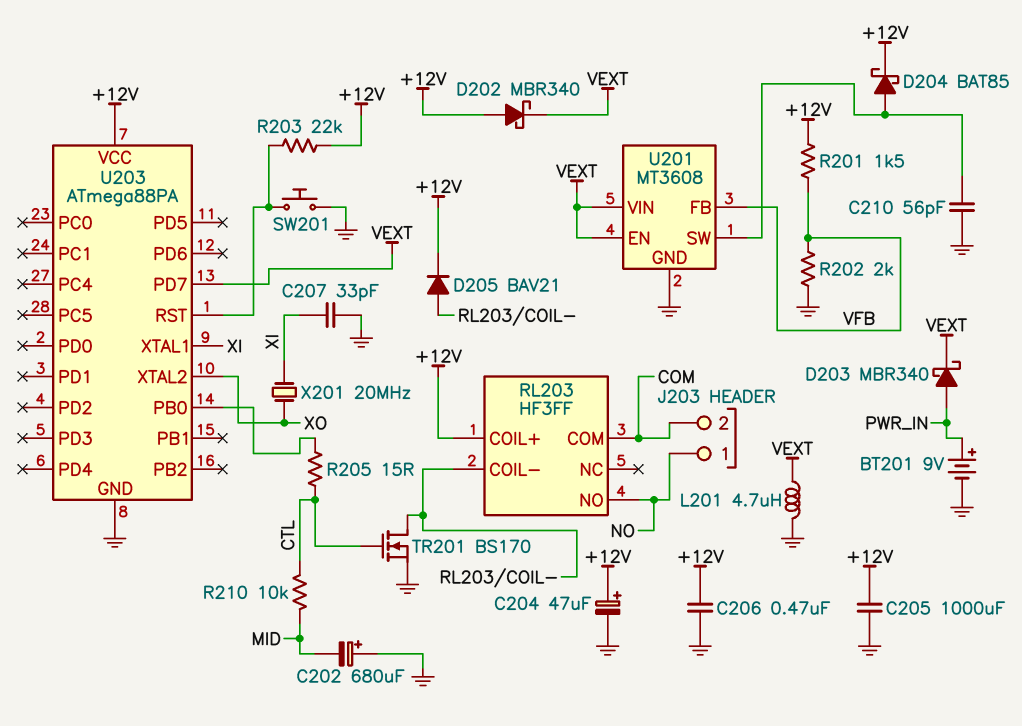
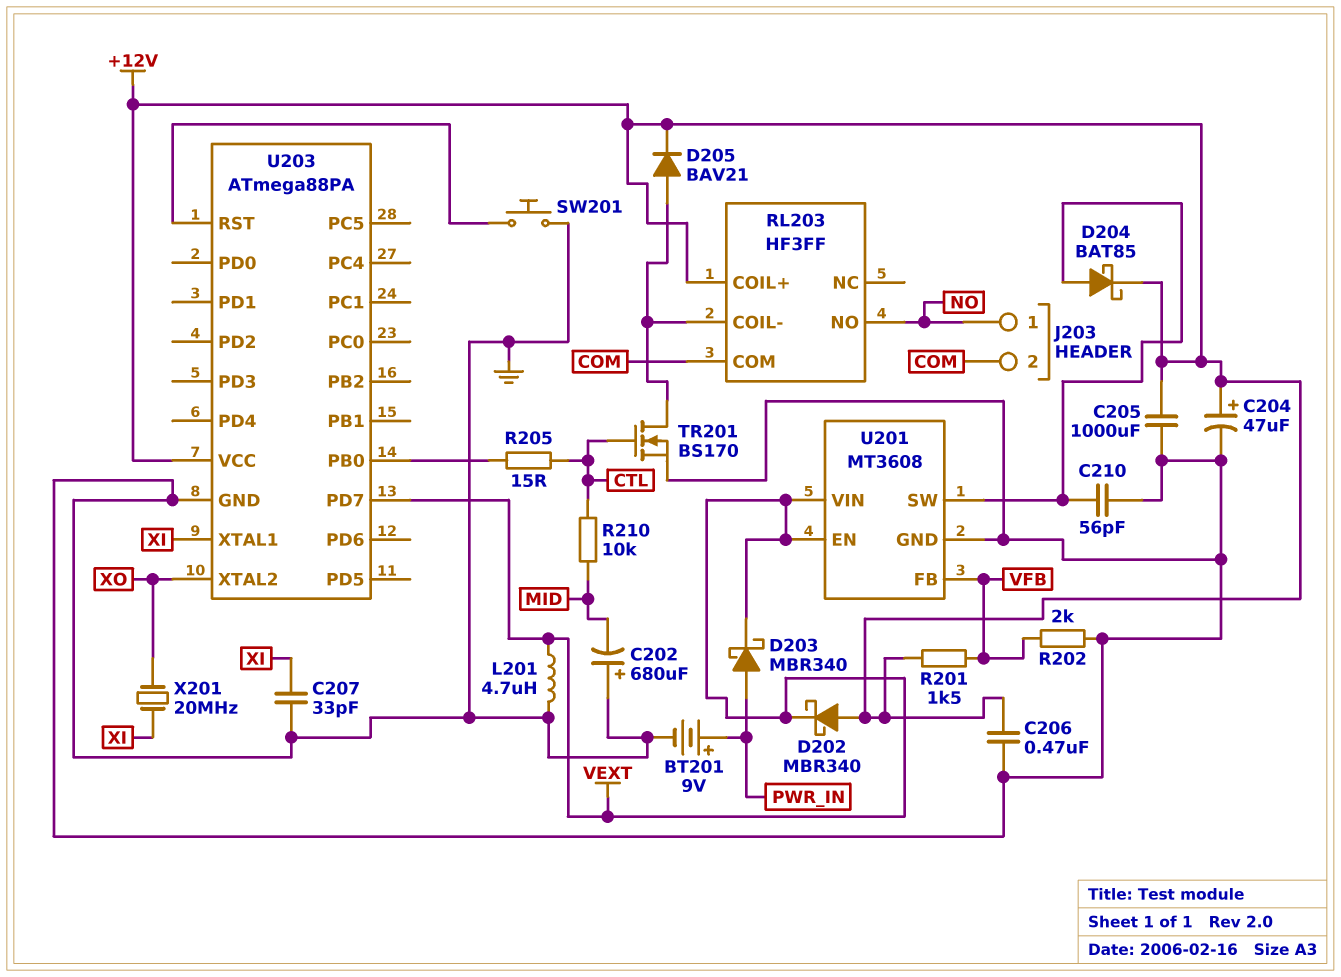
R203: 22k (+12V, U203/RST) -> none

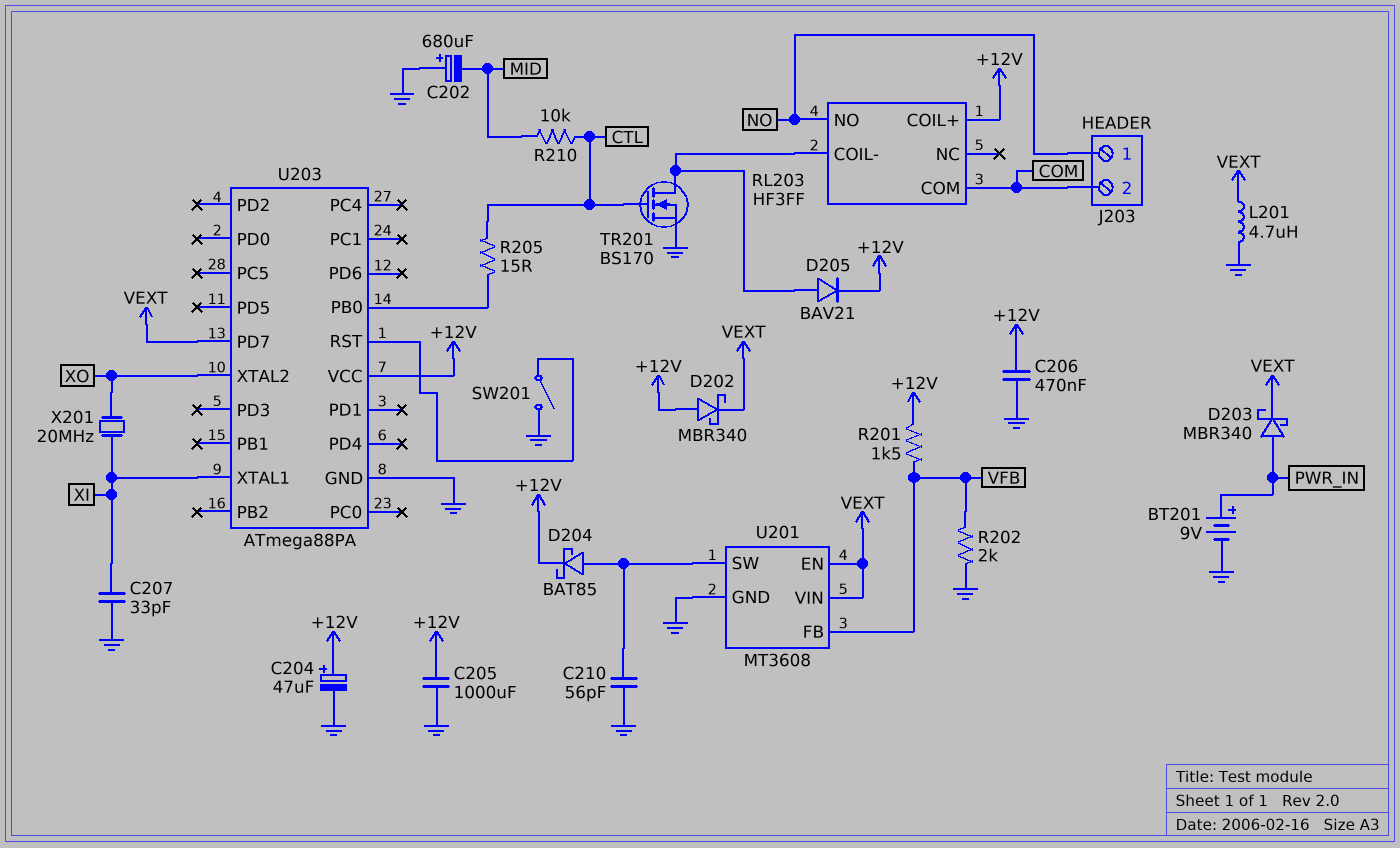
SW201: button (GND, U203/RST) -> switch (GND, U203/RST)

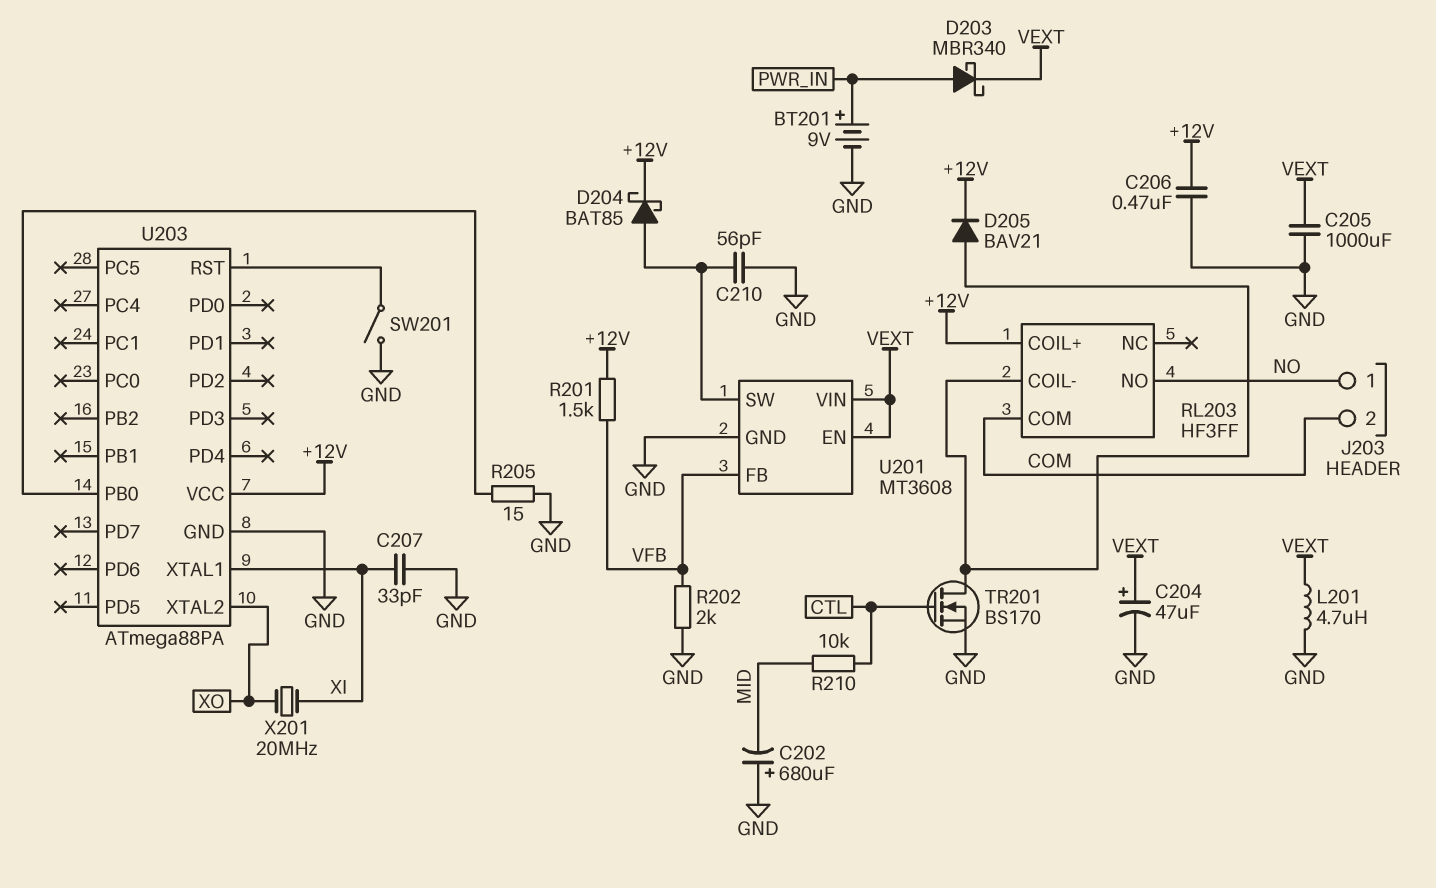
C204: 47uF (plus +12V, minus GND) -> 47uF (plus VEXT, minus GND)
C205: 1000uF (+12V, GND) -> 1000uF (GND, VEXT)
D202: schottky MBR340 (A +12V, K VEXT) -> none
R205: 15 (CTL, U203/PB0) -> 15 (GND, U203/PB0)
U203 pin PD7: VEXT -> none

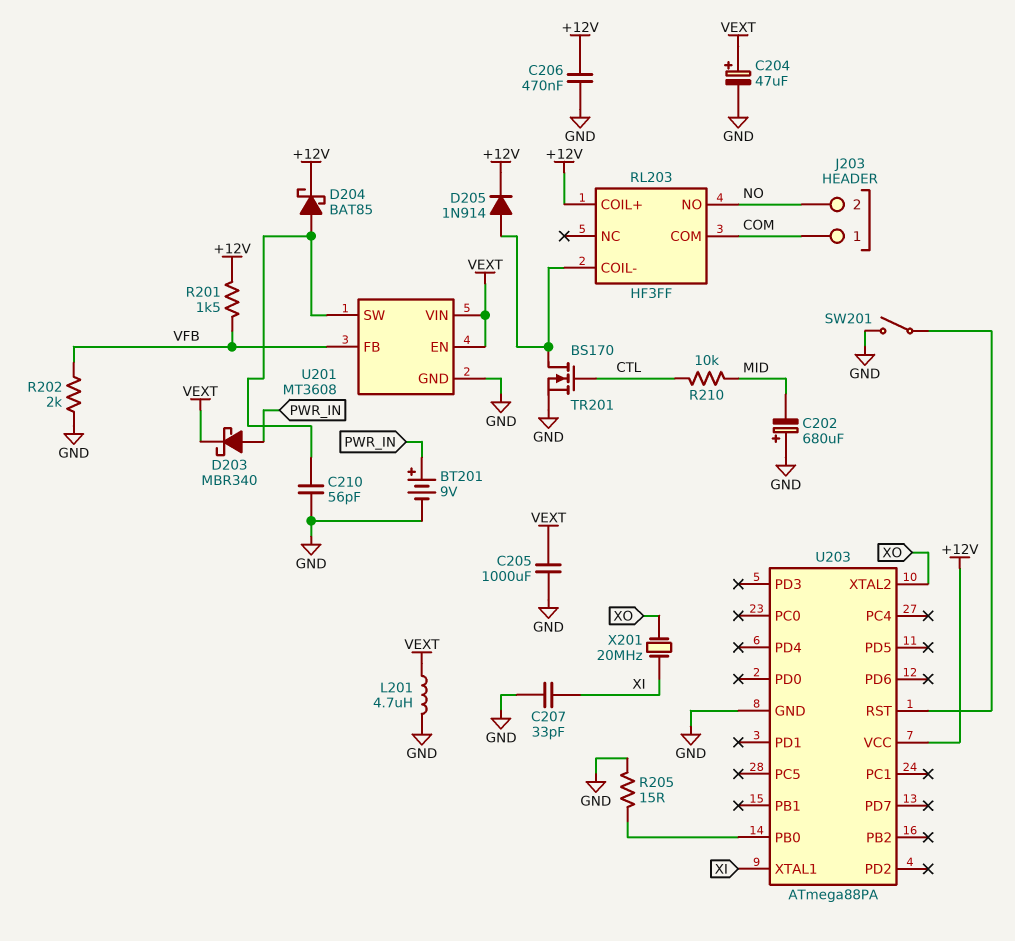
D205: diode BAV21 (A RL203/COIL-, K +12V) -> diode 1N914 (A RL203/COIL-, K +12V)
J203 pin 1: NO -> COM
J203 pin 2: COM -> NO

